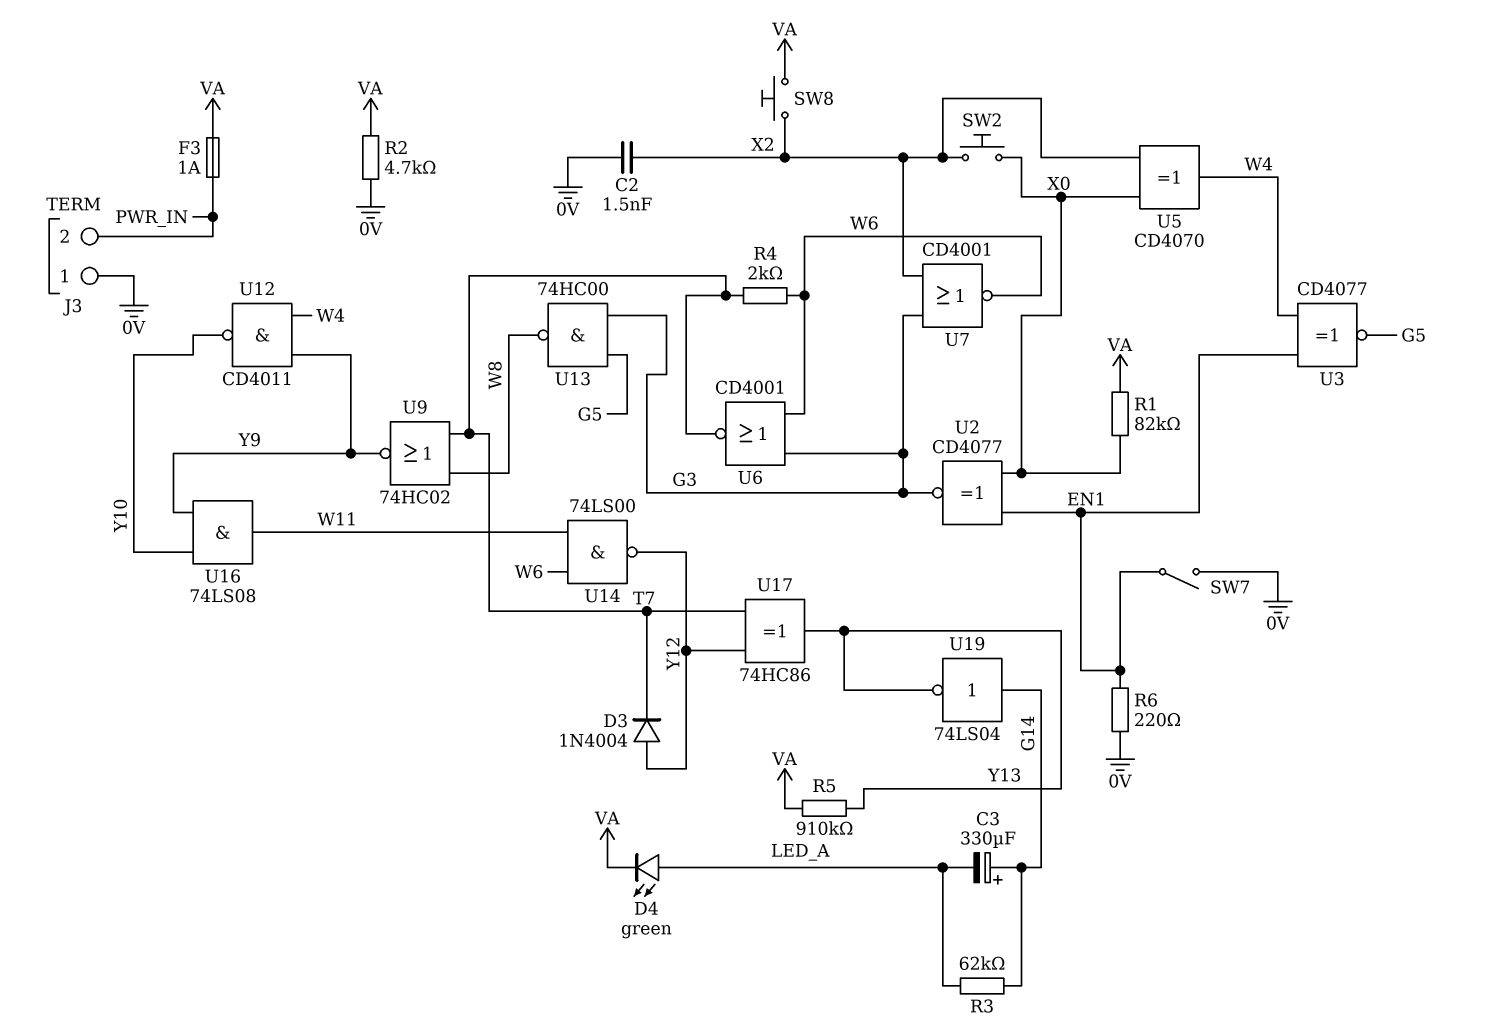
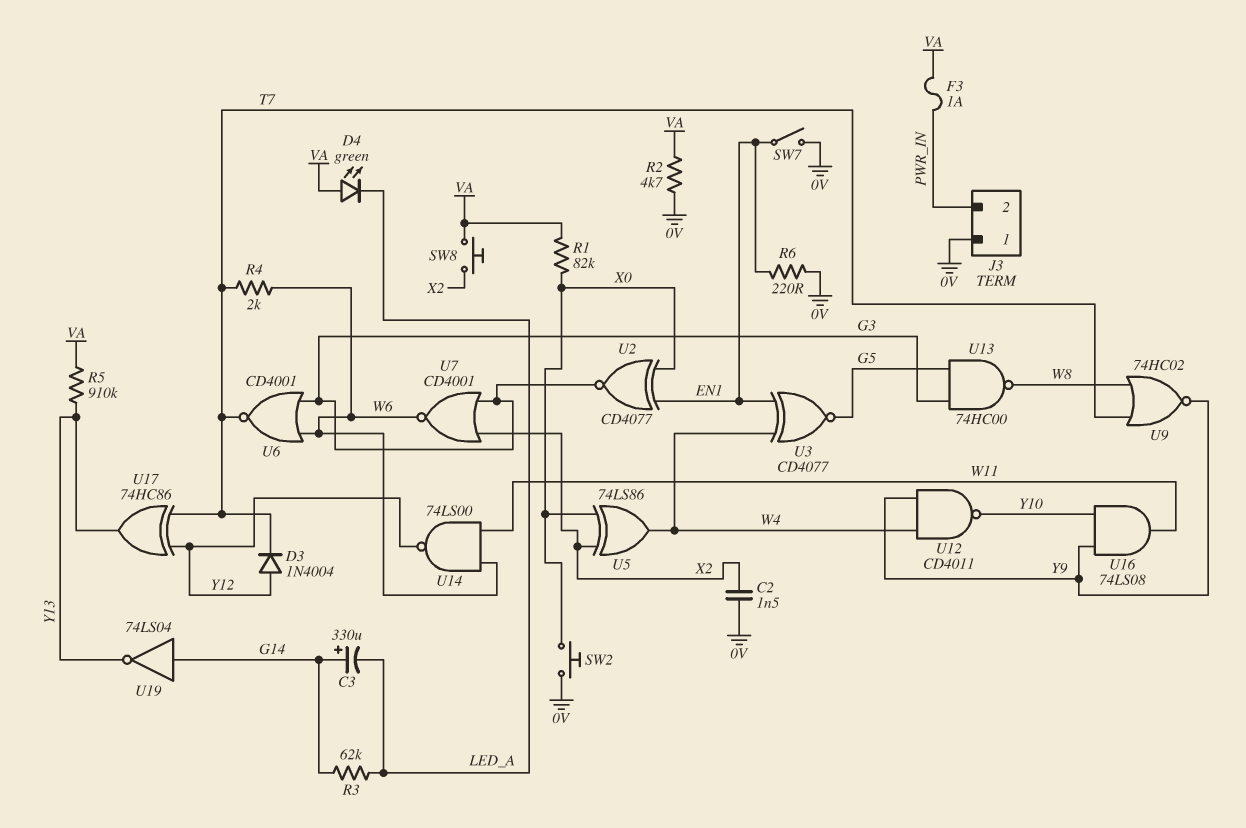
D4: LED green (A LED_A, K VA) -> LED green (A VA, K LED_A)
SW2: button (X0, X2) -> button (0V, X0)
U5: XOR CD4070 (in X0, in X2, out W4) -> XOR 74LS86 (in X0, in X2, out W4)

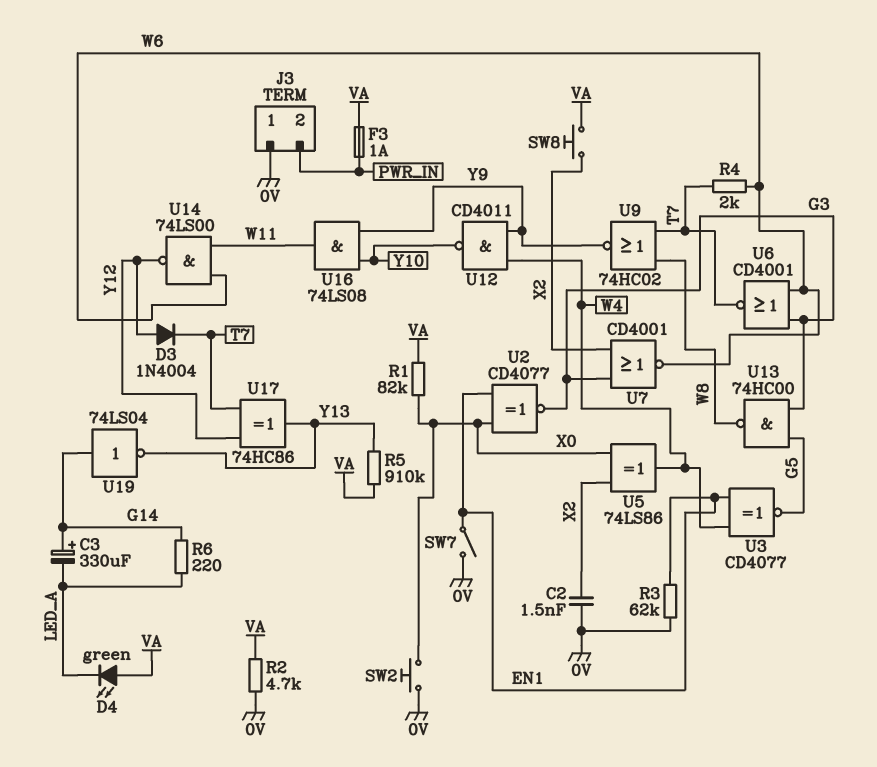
R3: 62k (G14, LED_A) -> 62k (0V, EN1)
R6: 220 (0V, EN1) -> 220 (G14, LED_A)

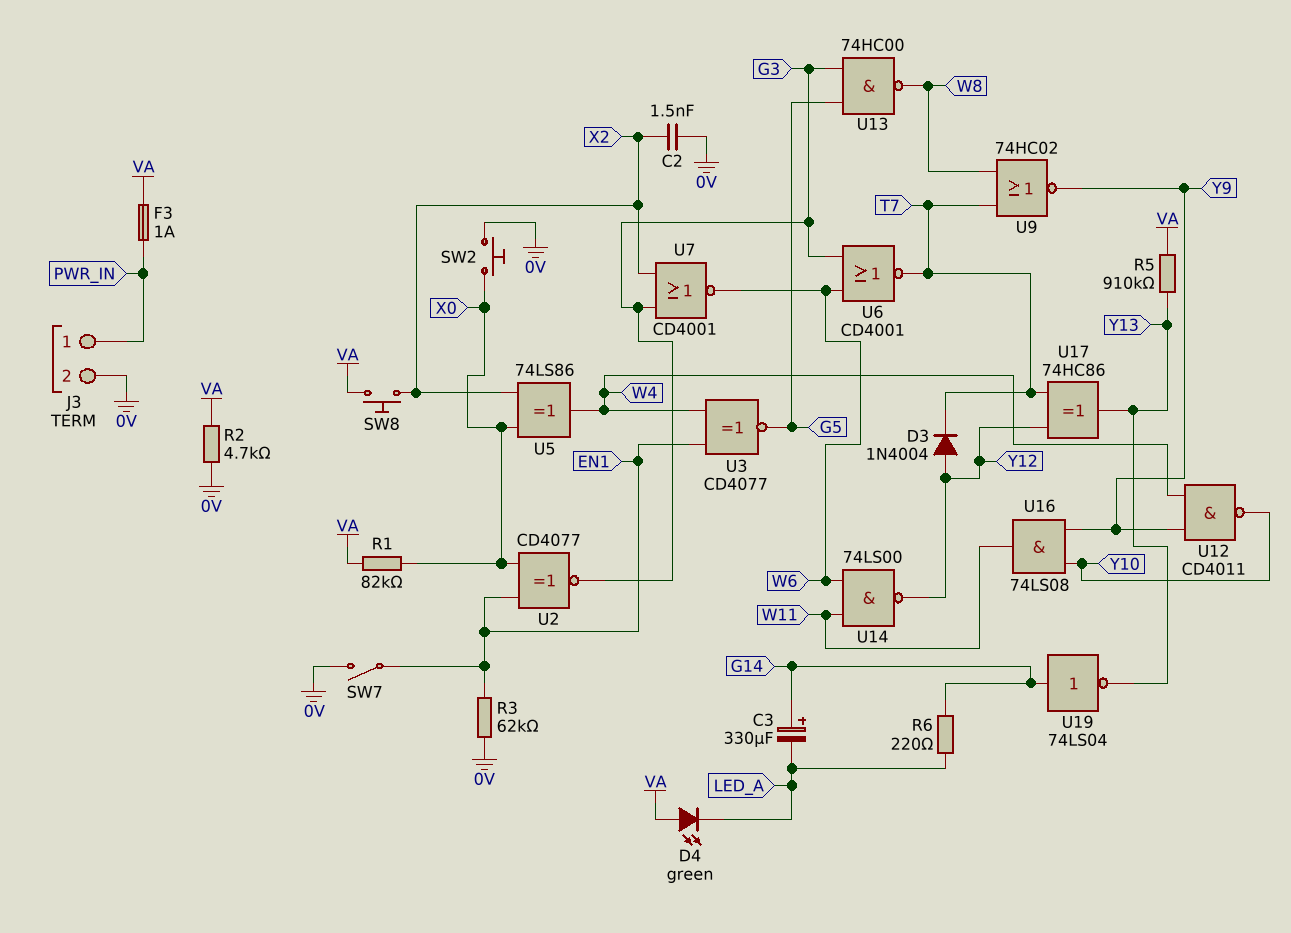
J3 pin 1: 0V -> PWR_IN
J3 pin 2: PWR_IN -> 0V
R4: 2k (T7, W6) -> none

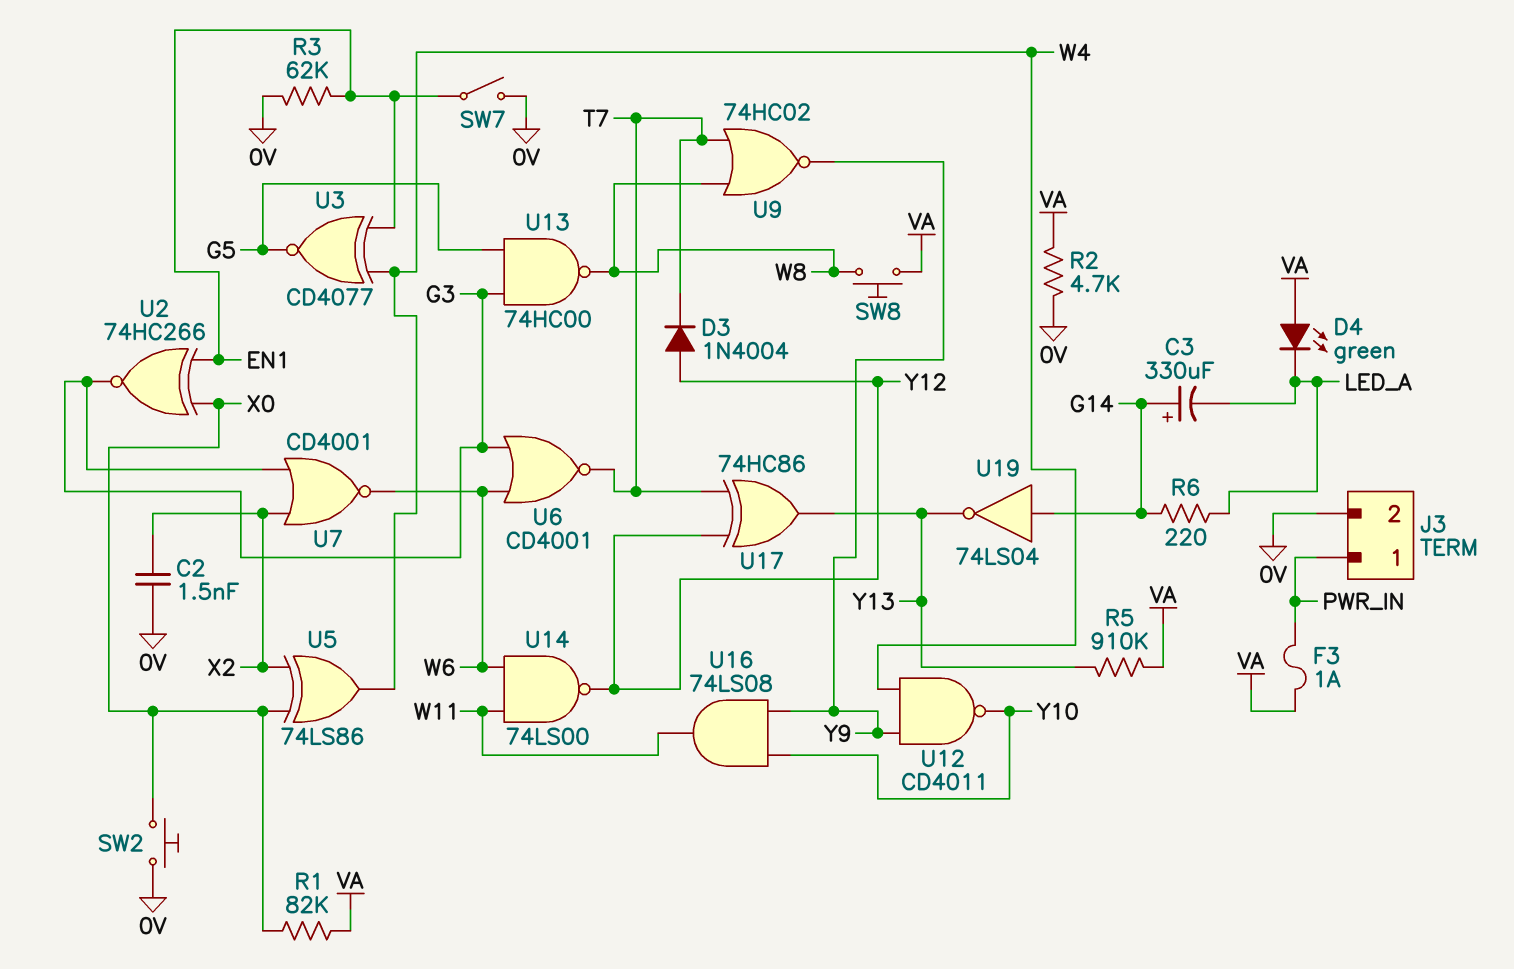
SW8: button (VA, X2) -> button (VA, W8)
U2: XNOR CD4077 (in EN1, in X0, out G3) -> XNOR 74HC266 (in EN1, in X0, out G3)

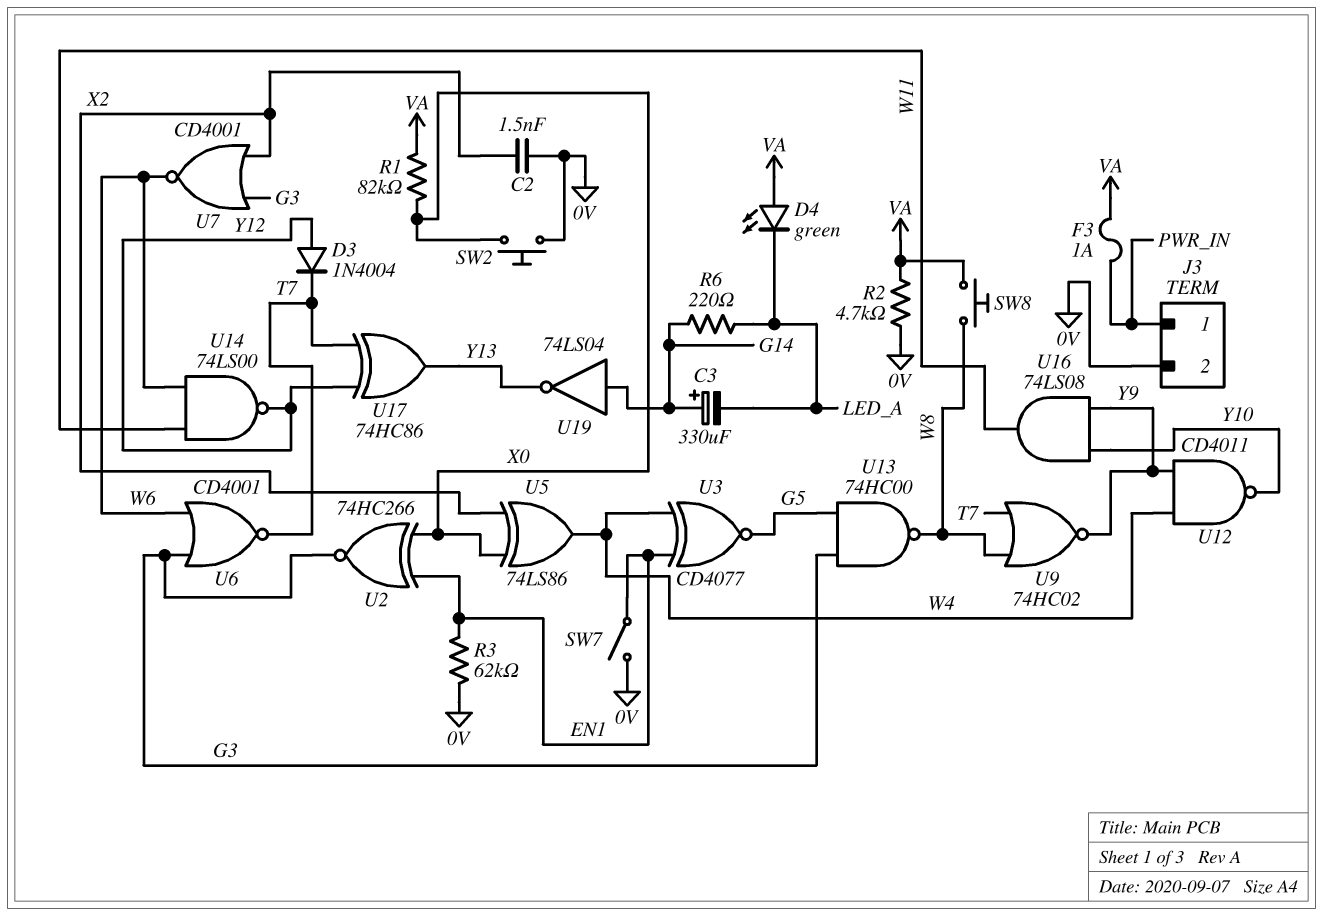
R5: 910k (VA, Y13) -> none

